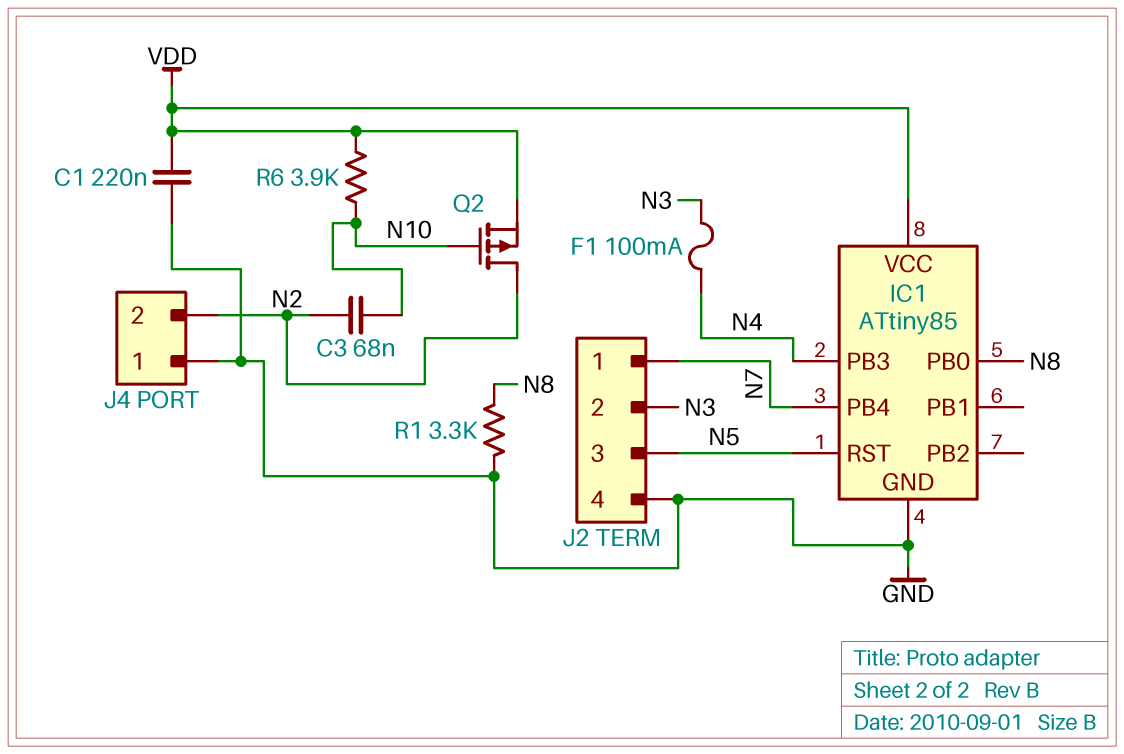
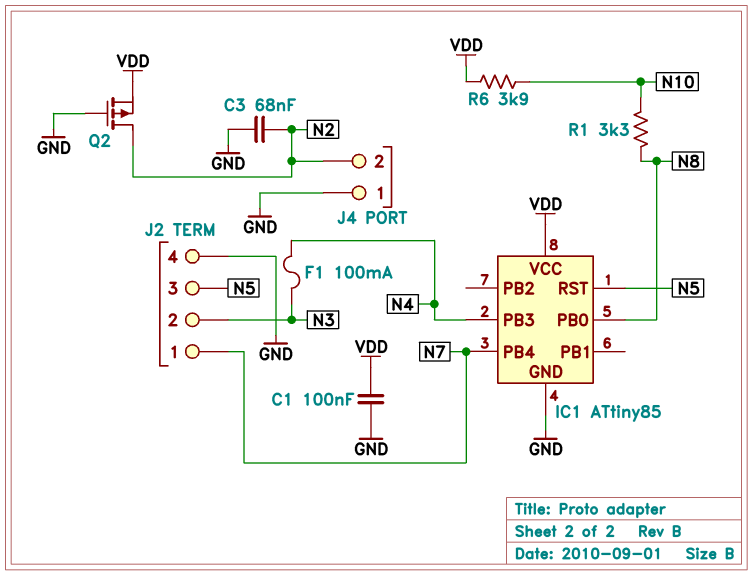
C1: 220nF (GND, VDD) -> 100nF (GND, VDD)
C3: 68nF (N2, N10) -> 68nF (GND, N2)
Q2: PMOS (G N10, D N2, S VDD) -> PMOS (G GND, D N2, S VDD)
R1: 3.3k (GND, N8) -> 3.3k (N8, N10)

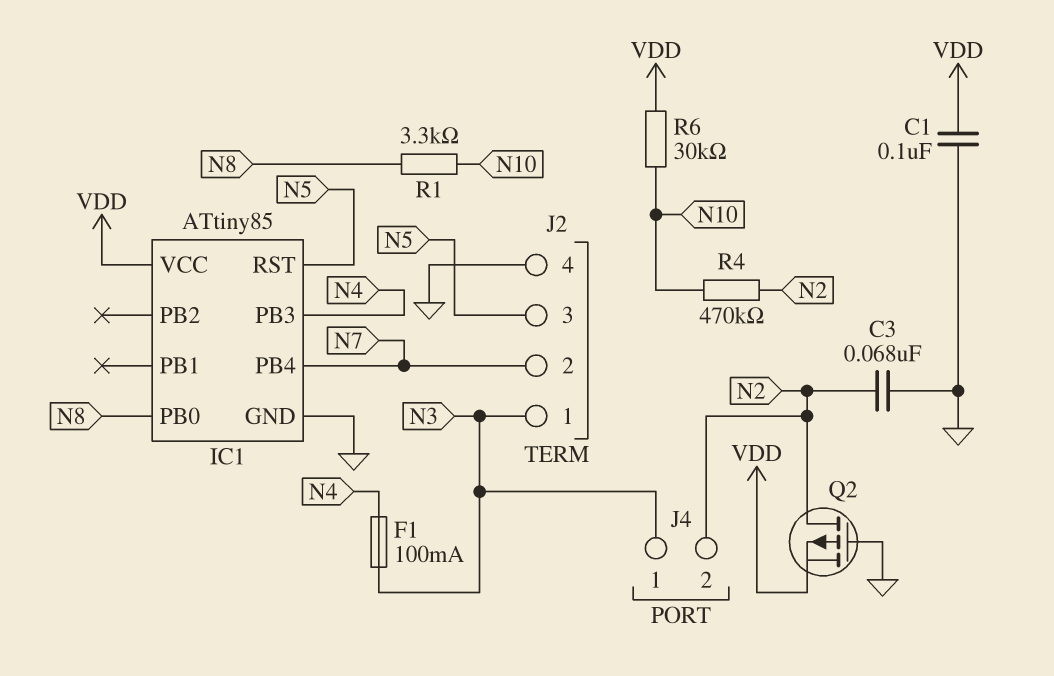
J2 pin 1: N7 -> N3
J2 pin 2: N3 -> N7
J4 pin 1: GND -> N3
R4: none -> 470k (N2, N10)
R6: 3.9k (N10, VDD) -> 30k (N10, VDD)

